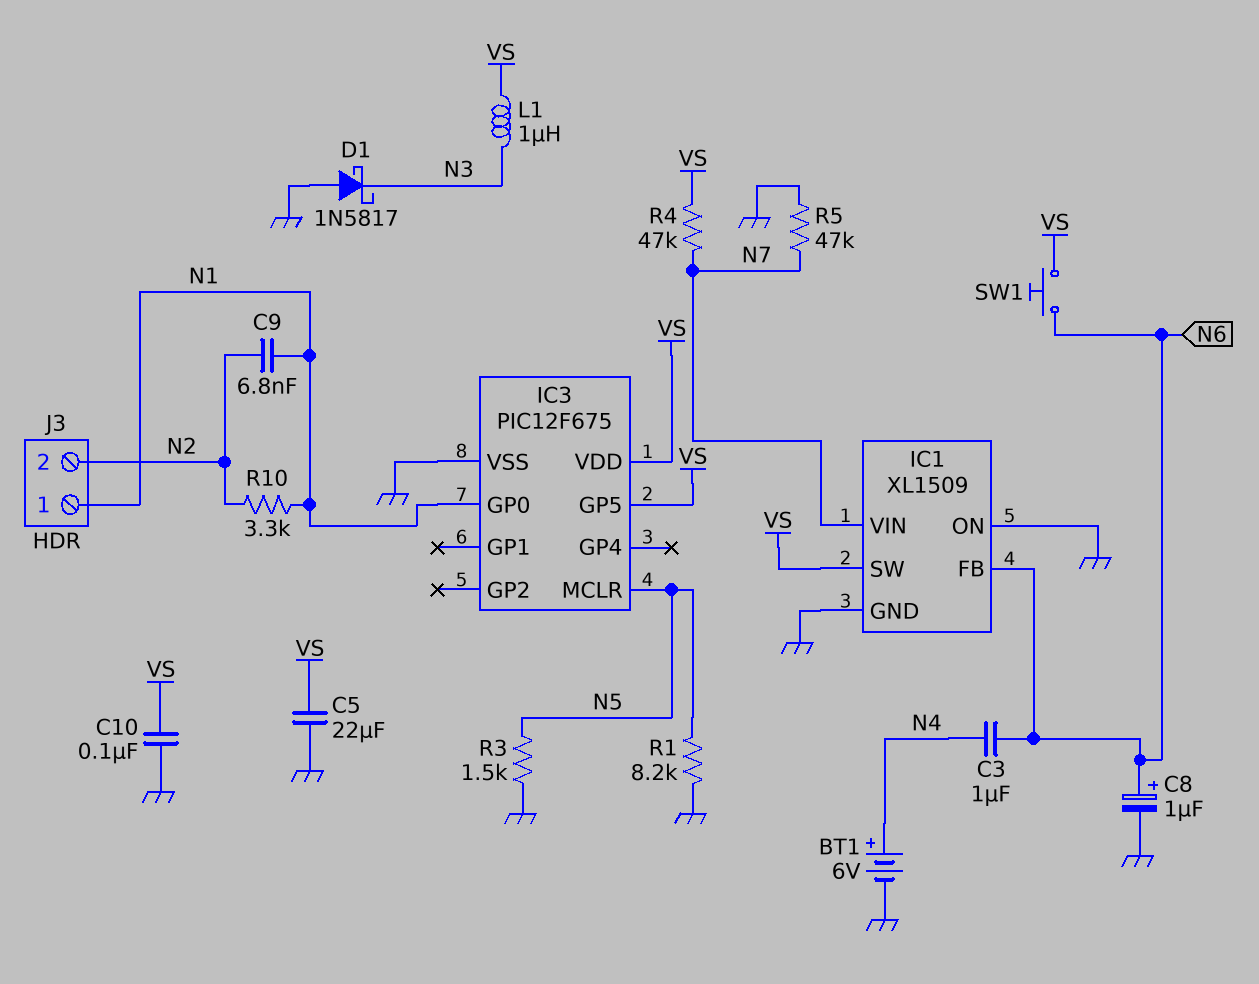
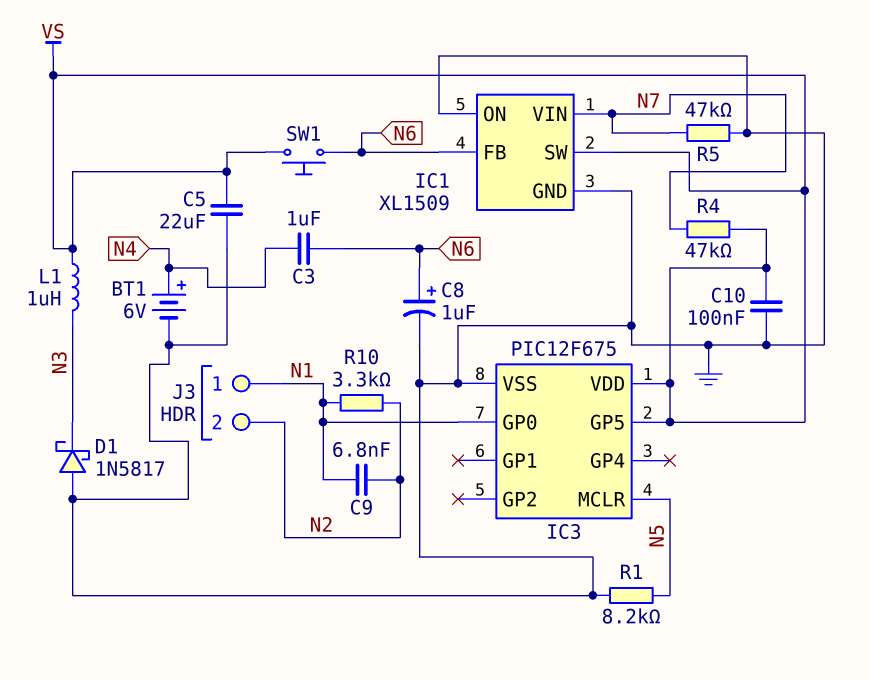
R3: 1.5k (GND, N5) -> none

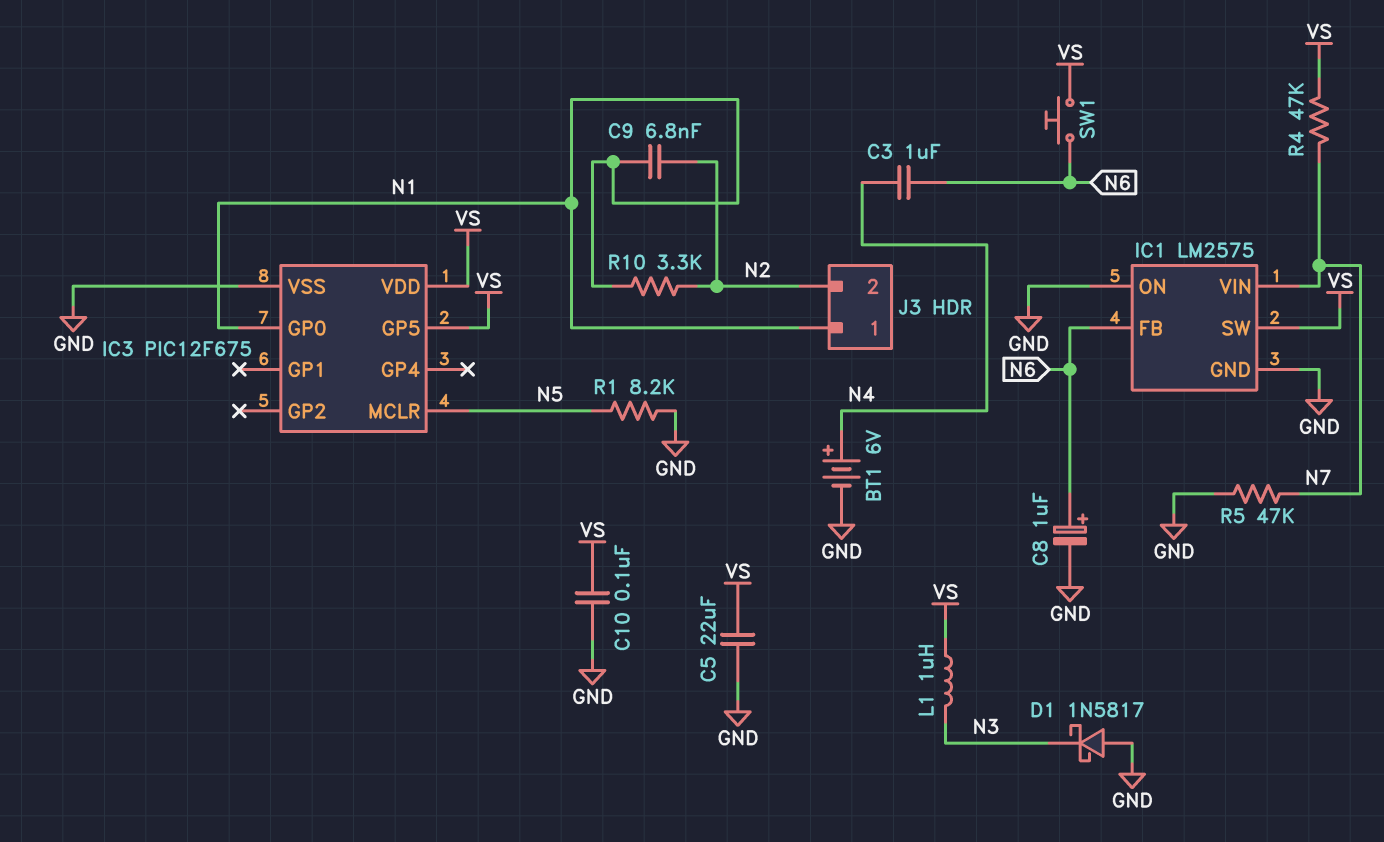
IC1: XL1509 -> LM2575

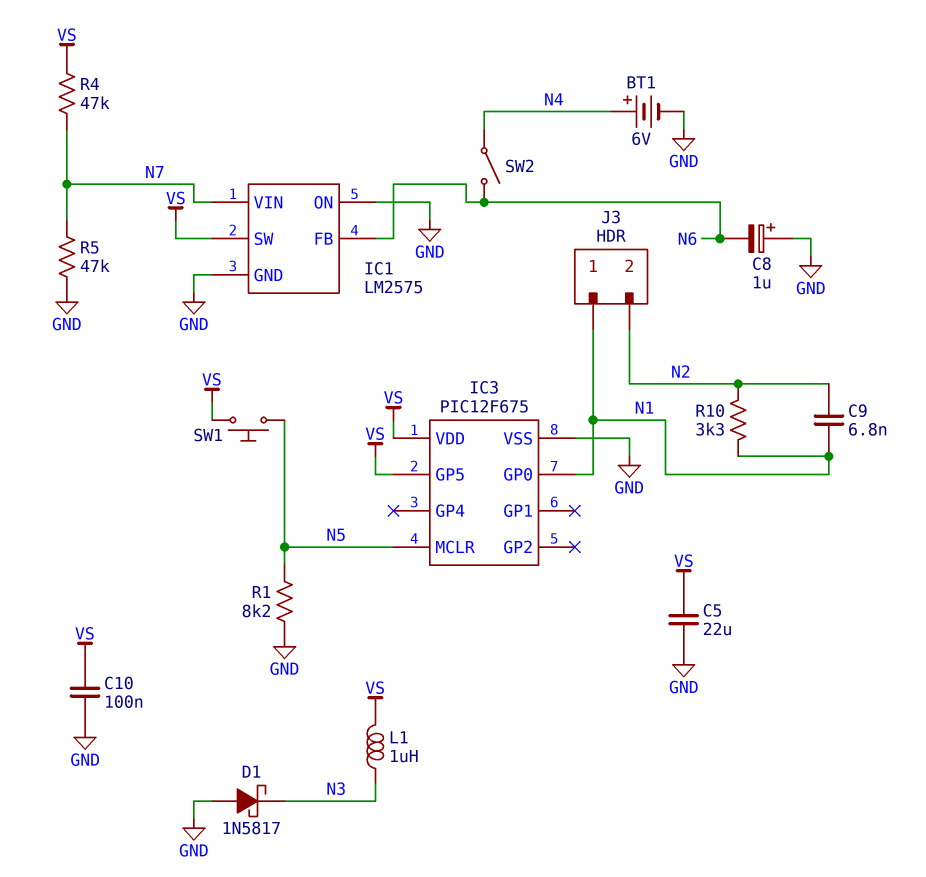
C3: 1uF (N4, N6) -> none
C8: 1uF (plus N6, minus GND) -> 1uF (plus GND, minus N6)
SW1: button (N6, VS) -> button (N5, VS)
SW2: none -> switch (N4, N6)

